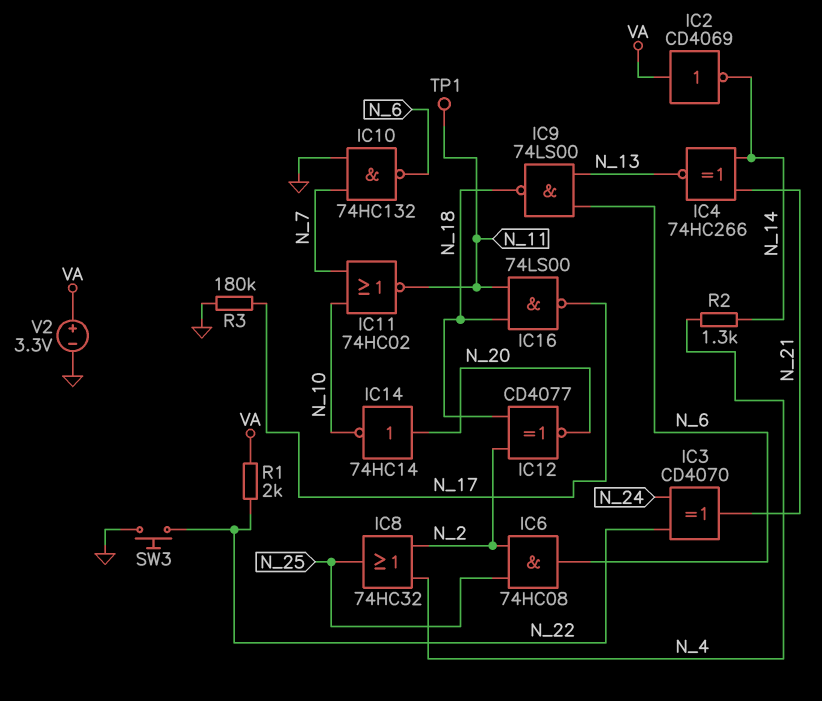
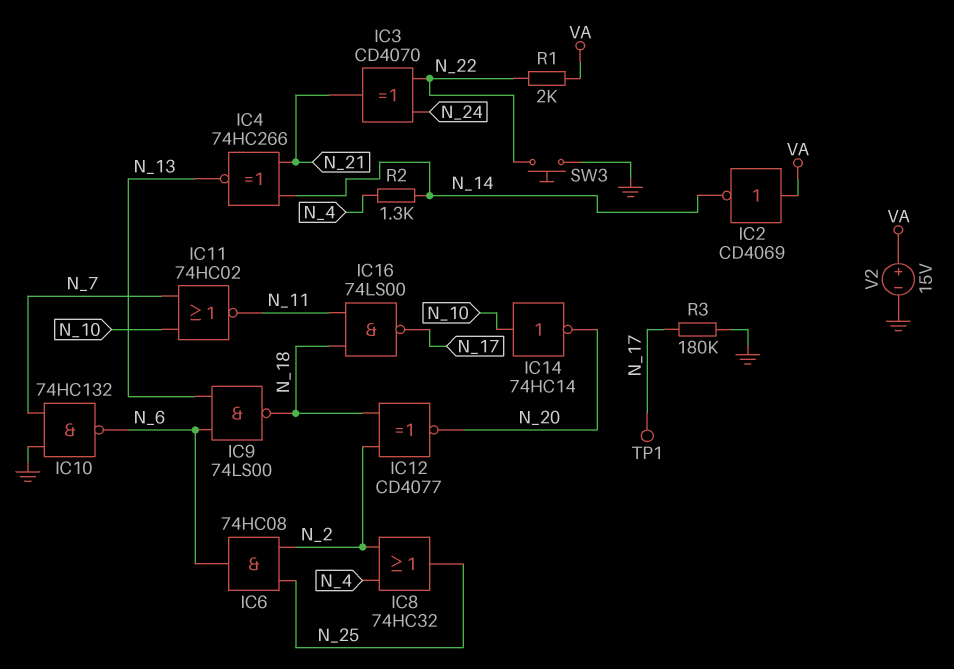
IC14: NOT 74HC14 (in N_20, out N_10) -> NOT 74HC14 (in N_10, out N_20)
TP1: test point (N_11) -> test point (N_17)
V2: 3.3V (plus VA, minus GND) -> 15V (plus VA, minus GND)

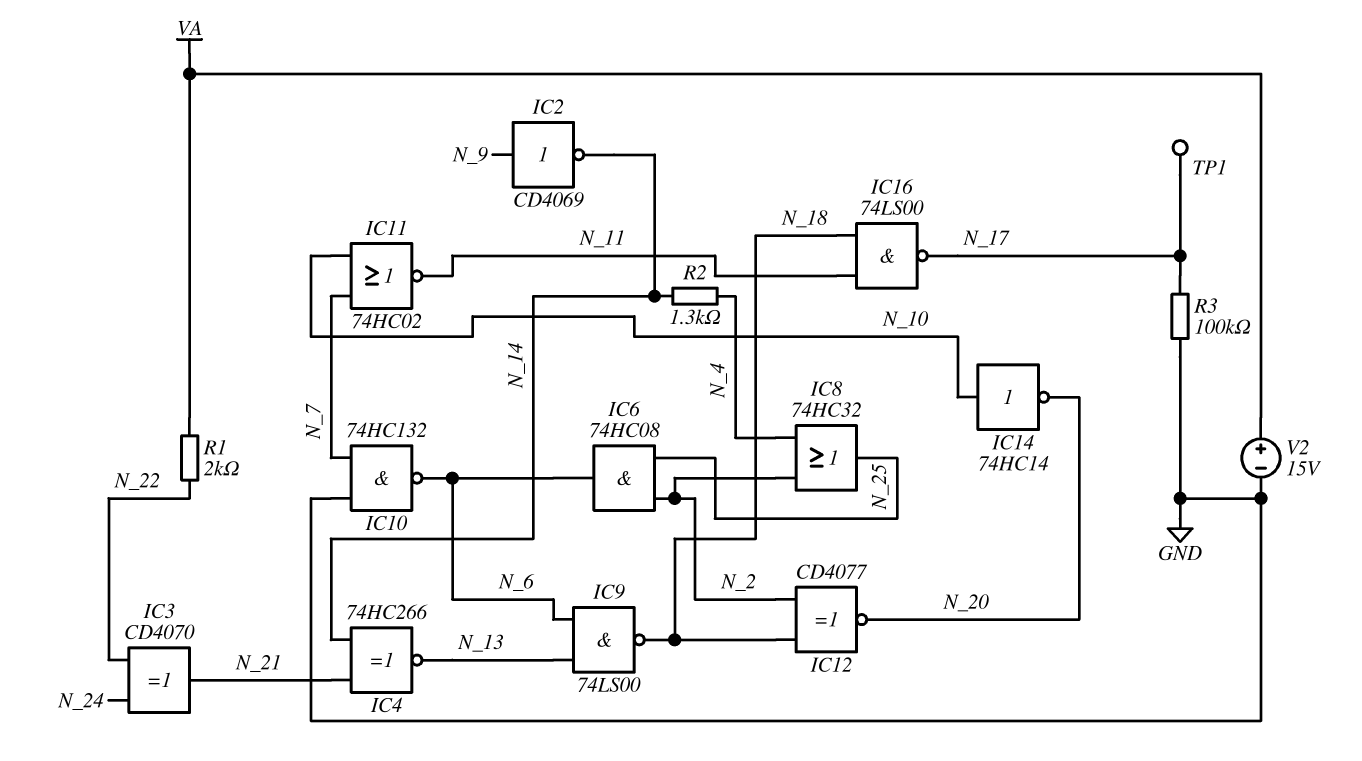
IC2: NOT CD4069 (in VA, out N_14) -> NOT CD4069 (in N_9, out N_14)
R3: 180k (GND, N_17) -> 100k (GND, N_17)
SW3: button (GND, N_22) -> none

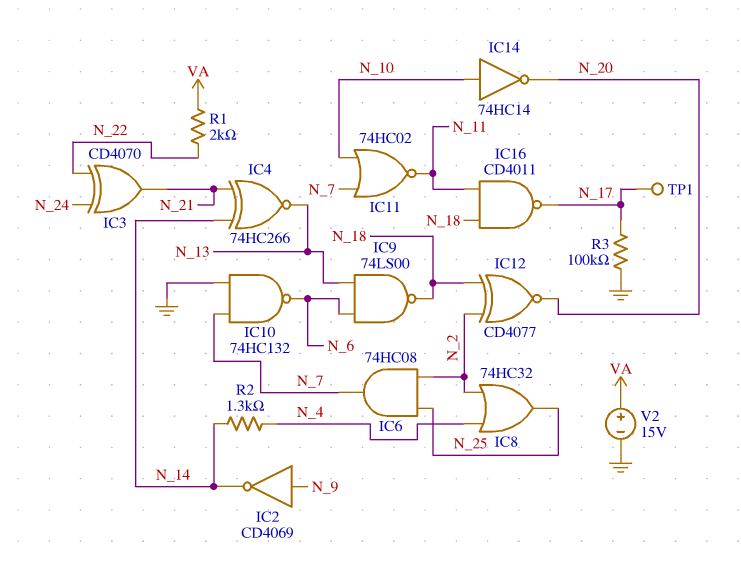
IC6: AND 74HC08 (in N_2, in N_25, out N_6) -> AND 74HC08 (in N_2, in N_25, out N_7)
IC16: NAND 74LS00 (in N_11, in N_18, out N_17) -> NAND CD4011 (in N_11, in N_18, out N_17)

